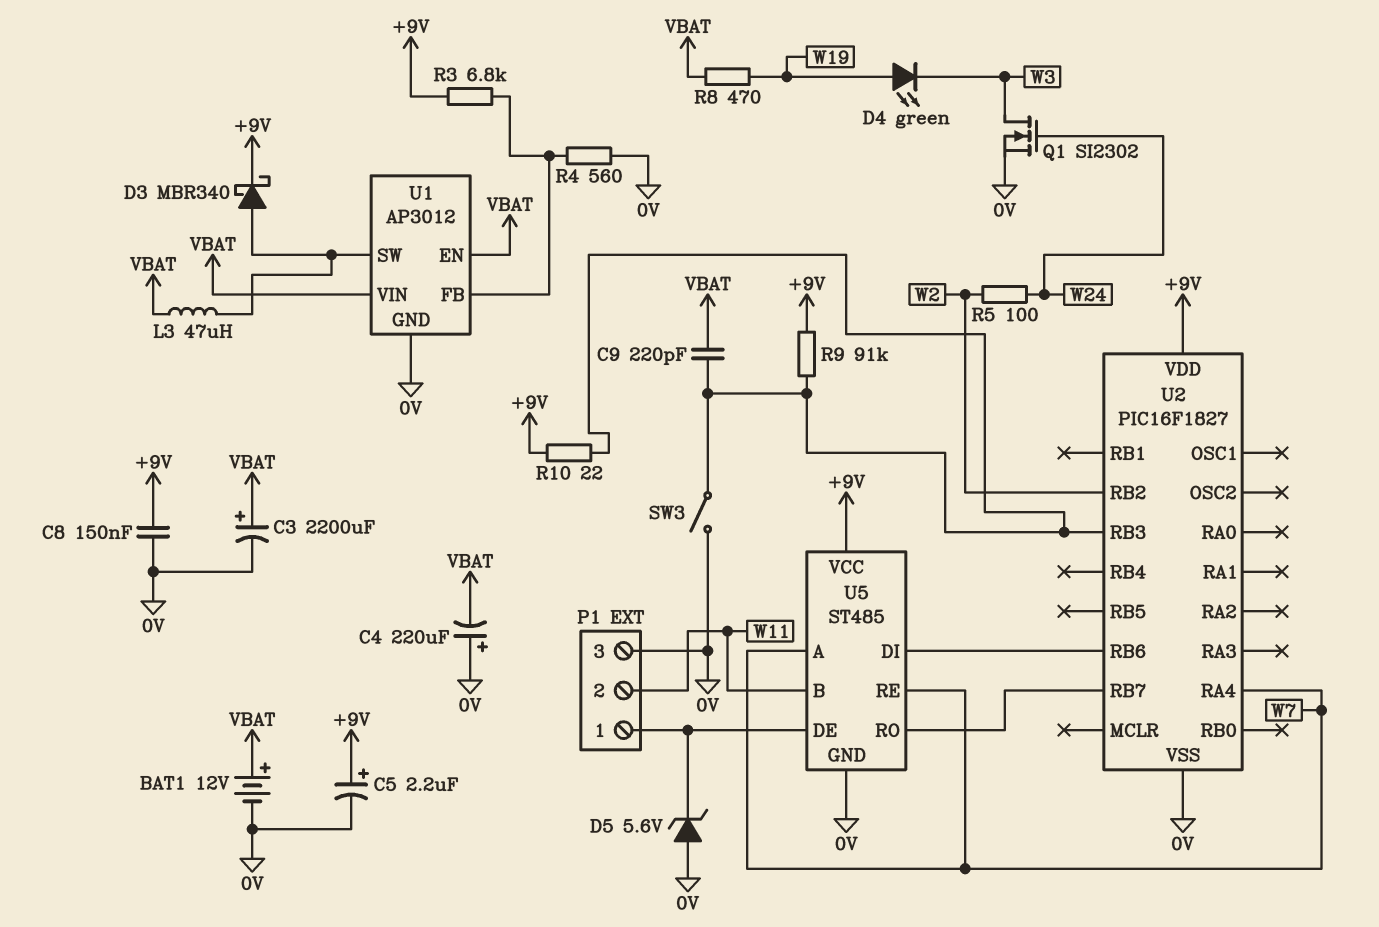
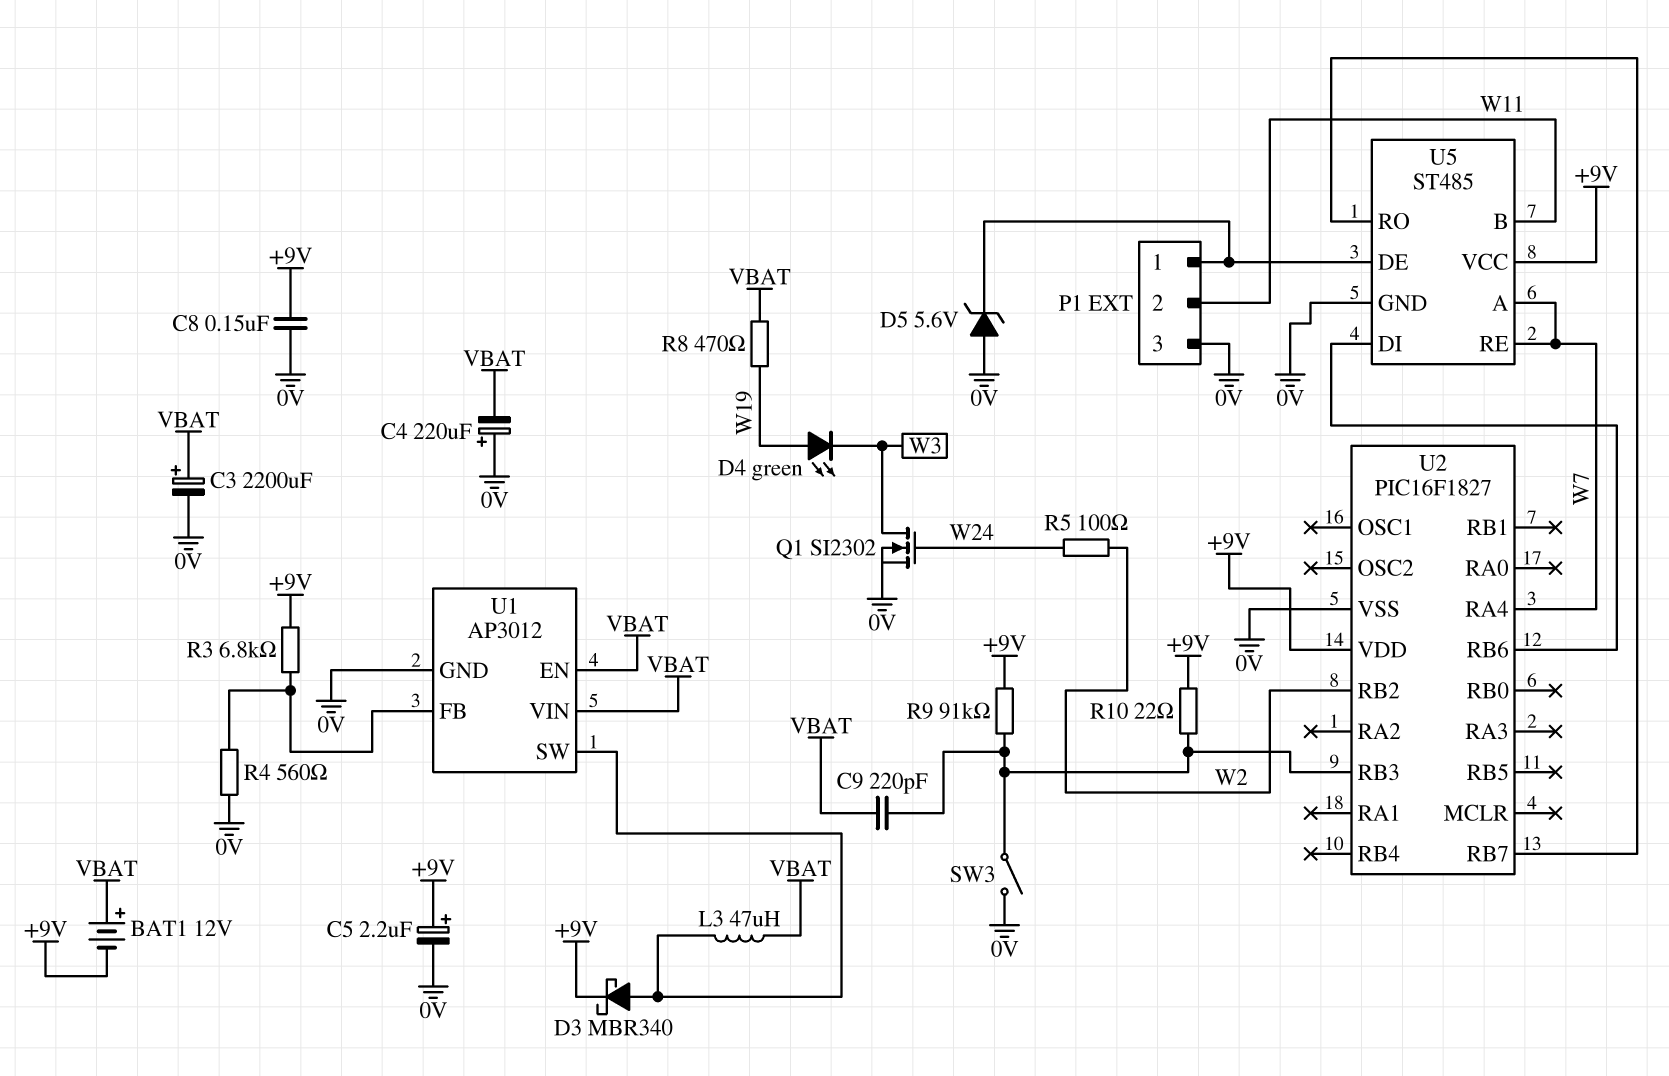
BAT1: 12V (plus VBAT, minus 0V) -> 12V (plus VBAT, minus +9V)

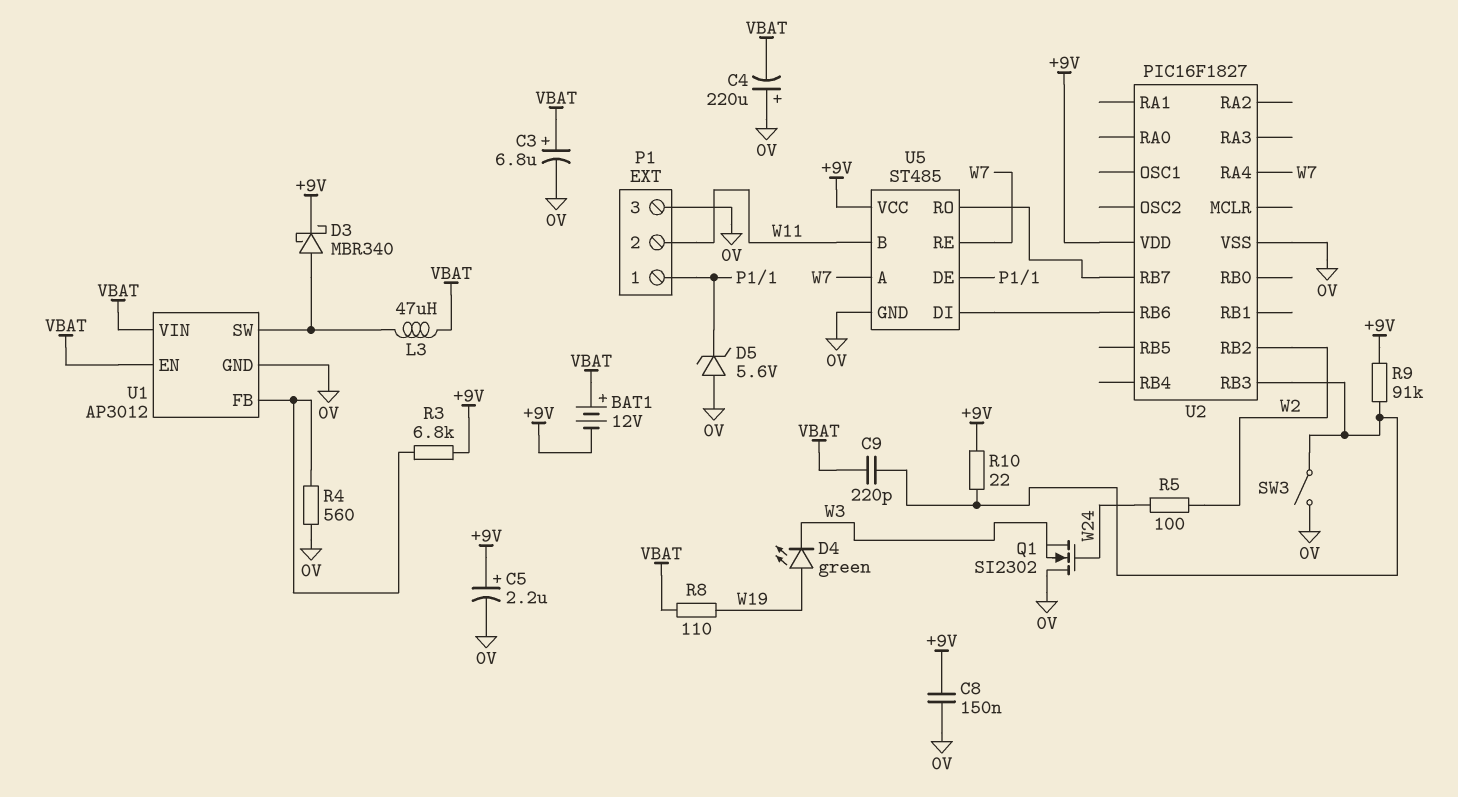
C3: 2200uF (plus VBAT, minus 0V) -> 6.8uF (plus VBAT, minus 0V)
Q1: NMOS SI2302 (G W24, D W3, S 0V) -> NMOS SI2302 (G W24, D 0V, S W3)
R8: 470 (VBAT, W19) -> 110 (VBAT, W19)

